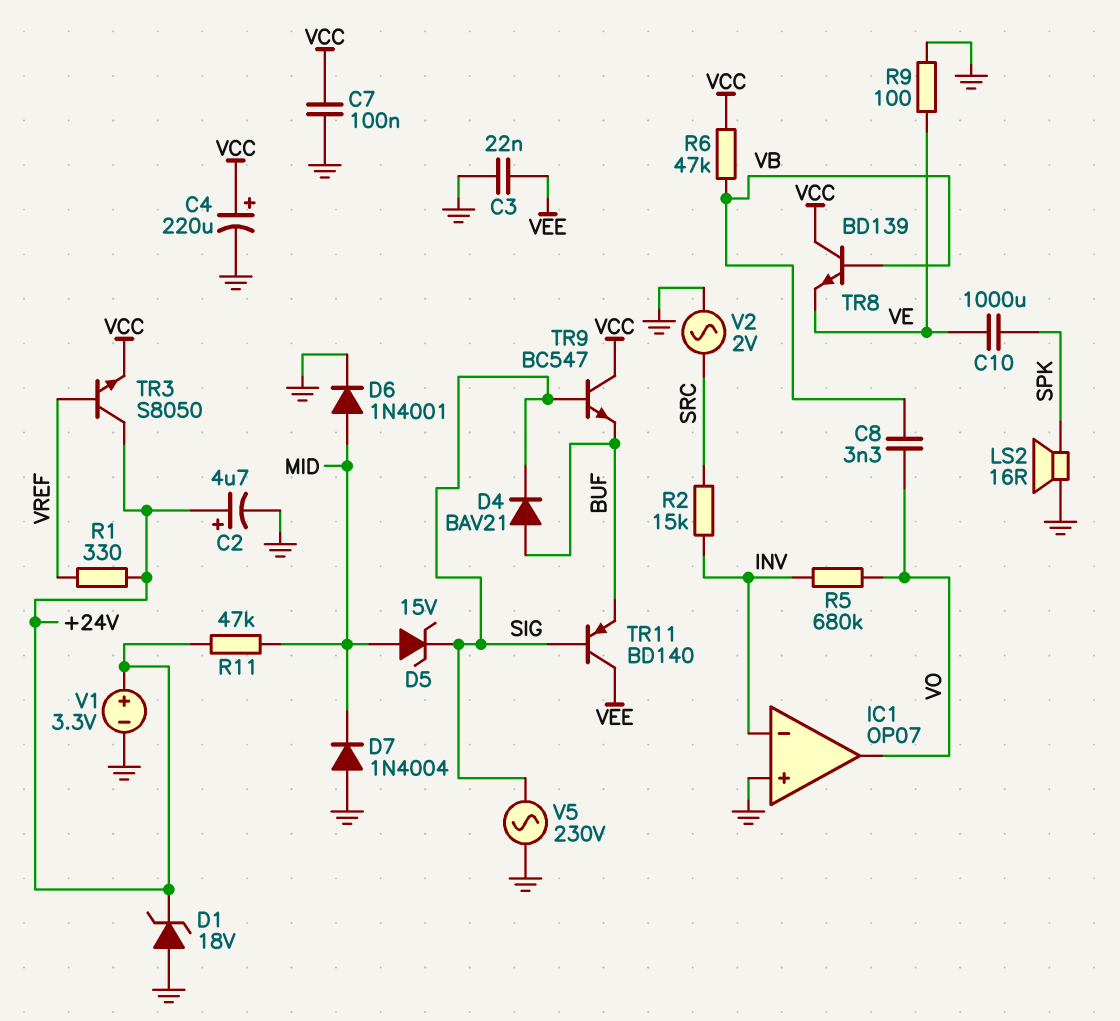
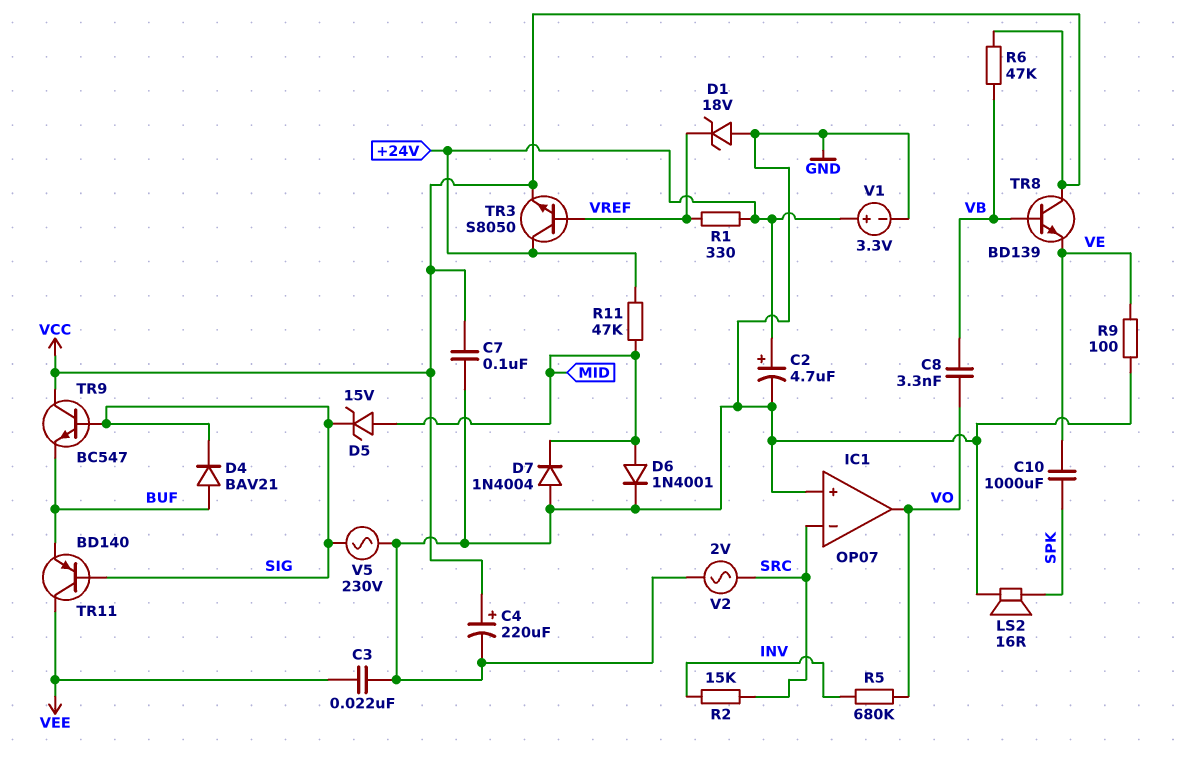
D1: zener 18V (A GND, K +24V) -> zener 18V (A GND, K VREF)
IC1 pin in-: INV -> SRC

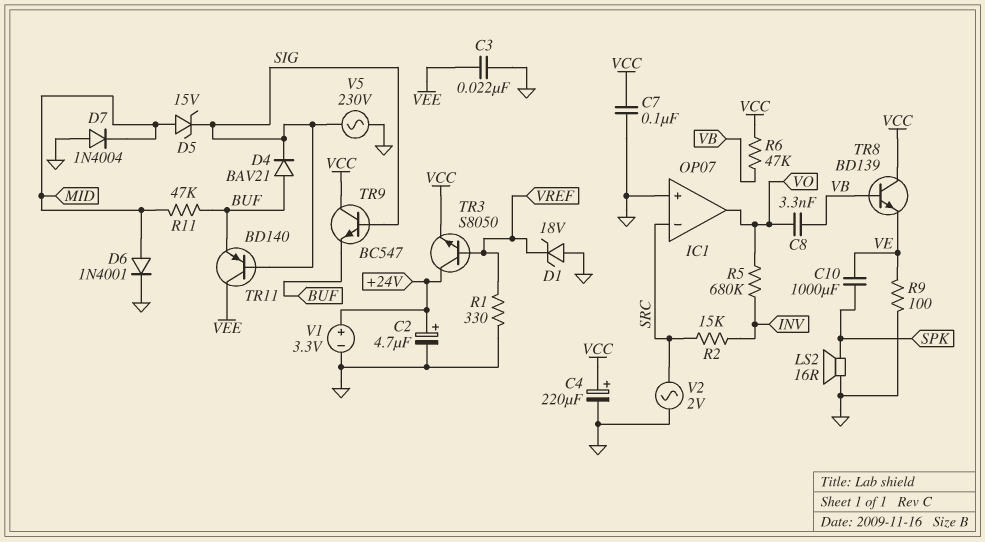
R1: 330 (+24V, VREF) -> 330 (GND, VREF)
R11: 47k (+24V, MID) -> 47k (BUF, MID)

